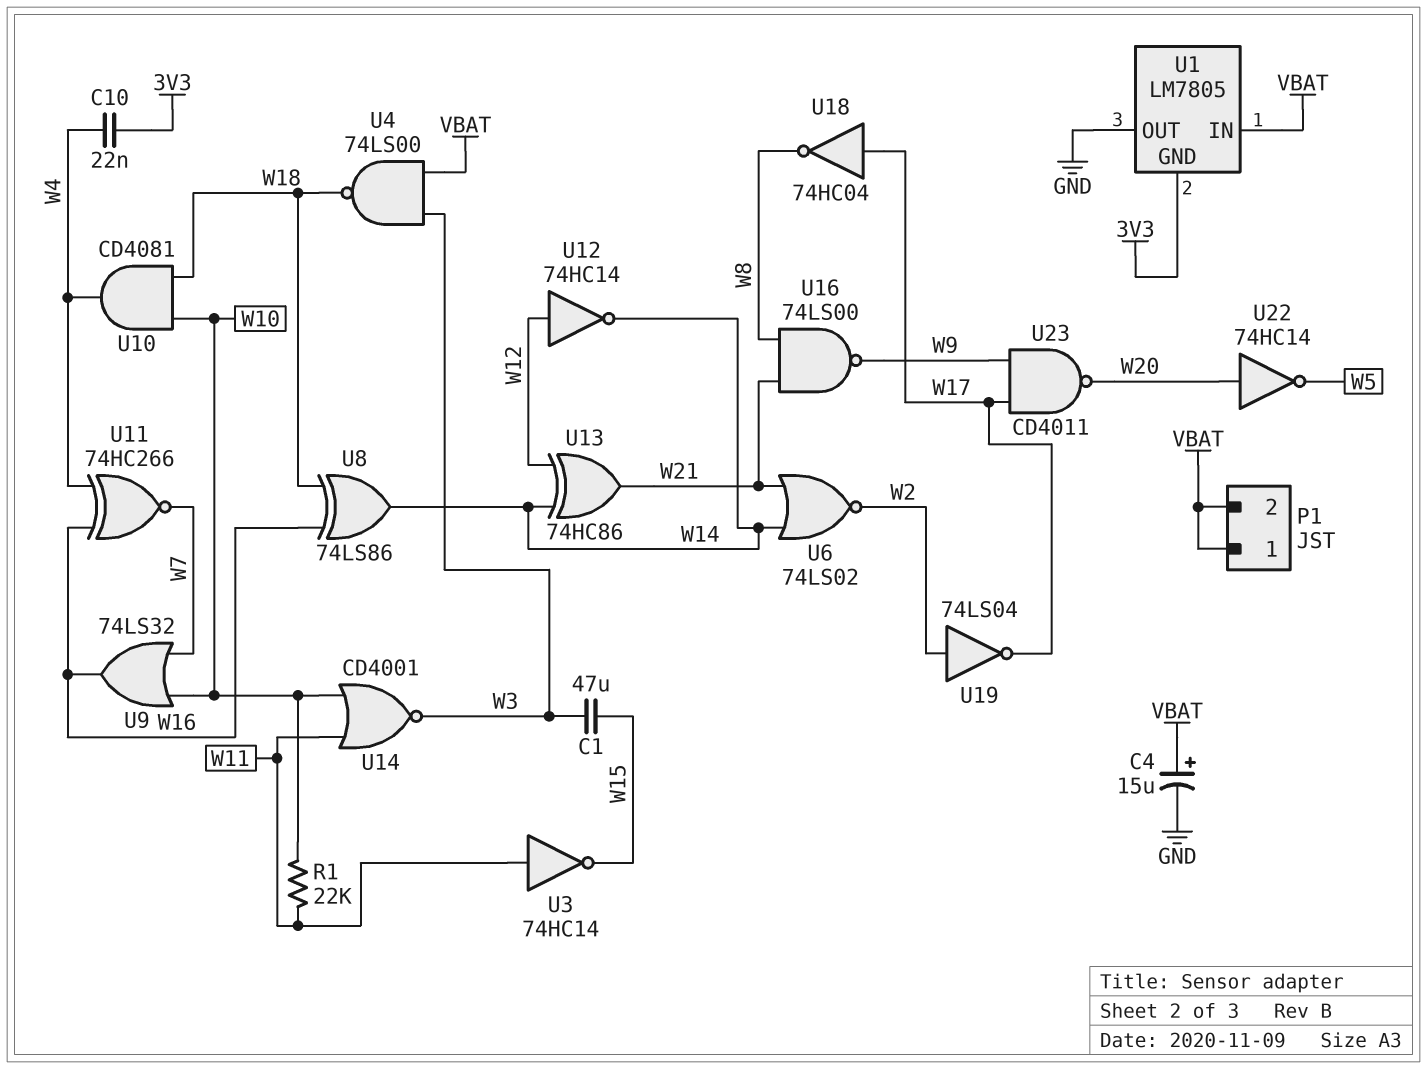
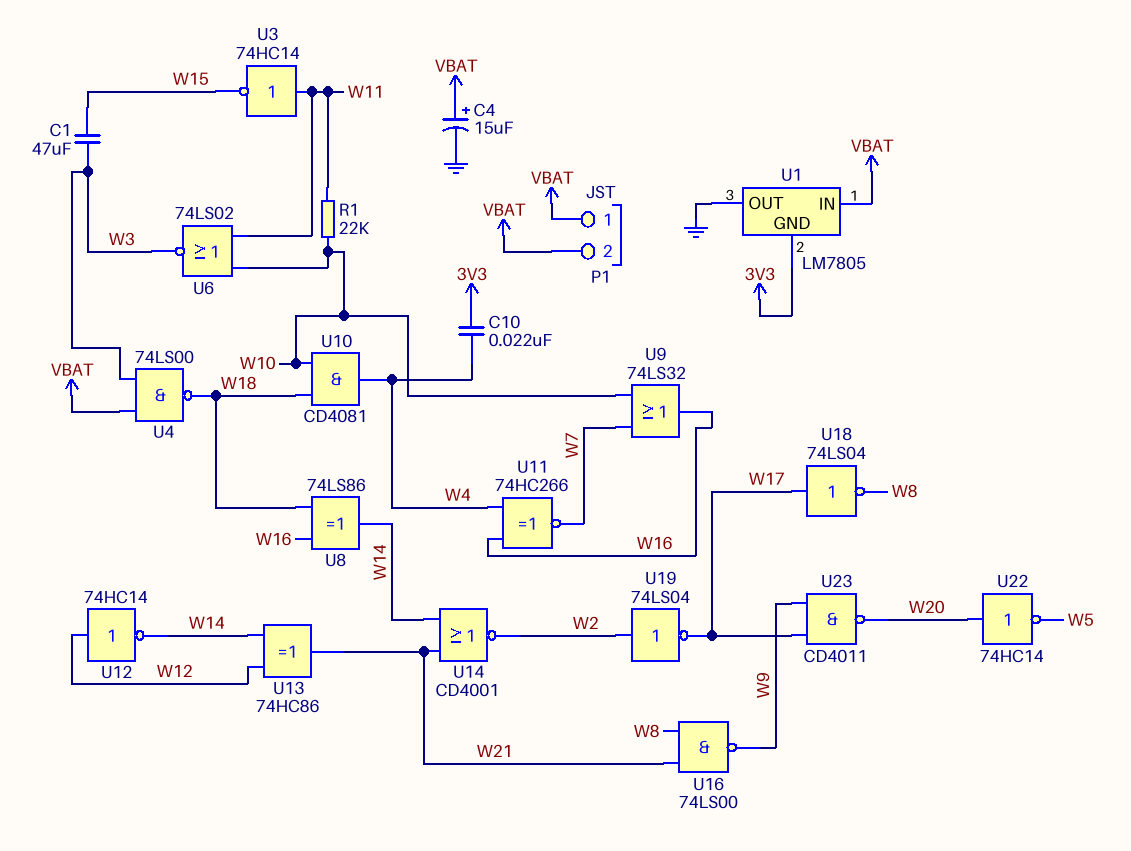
U6: NOR 74LS02 (in W14, in W21, out W2) -> NOR 74LS02 (in W10, in W11, out W3)
U14: NOR CD4001 (in W10, in W11, out W3) -> NOR CD4001 (in W14, in W21, out W2)
U18: NOT 74HC04 (in W17, out W8) -> NOT 74LS04 (in W17, out W8)

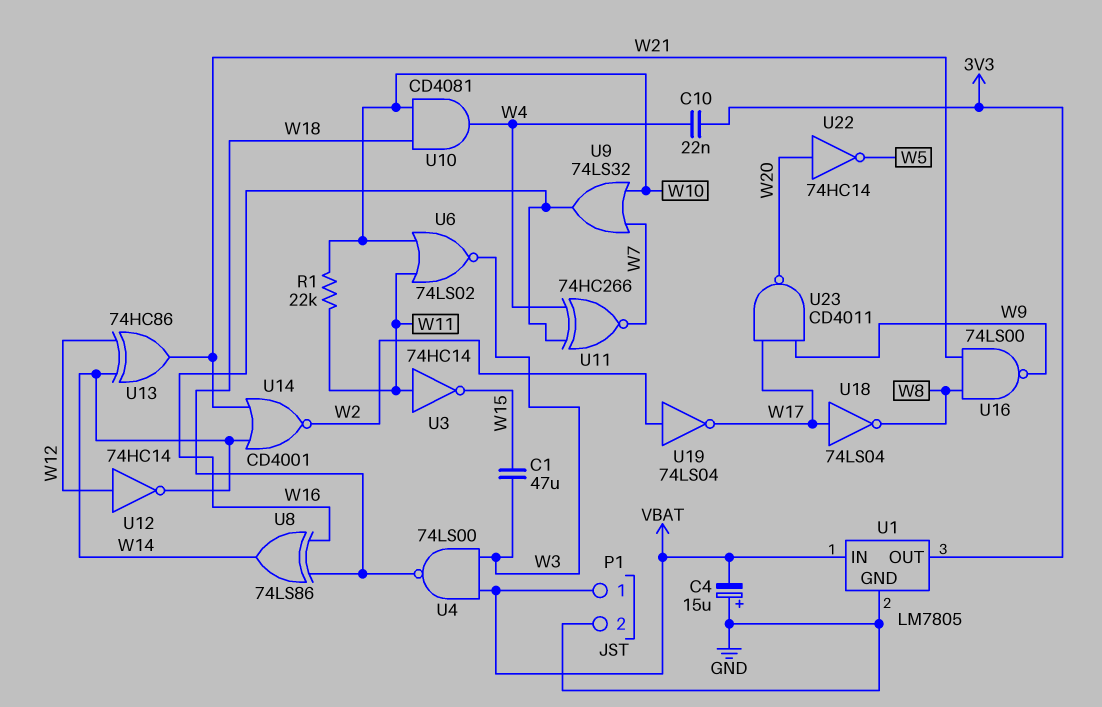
C4: 15uF (plus VBAT, minus GND) -> 15uF (plus GND, minus VBAT)
P1 pin 2: VBAT -> GND
U1 pin GND: 3V3 -> GND
U1 pin OUT: GND -> 3V3

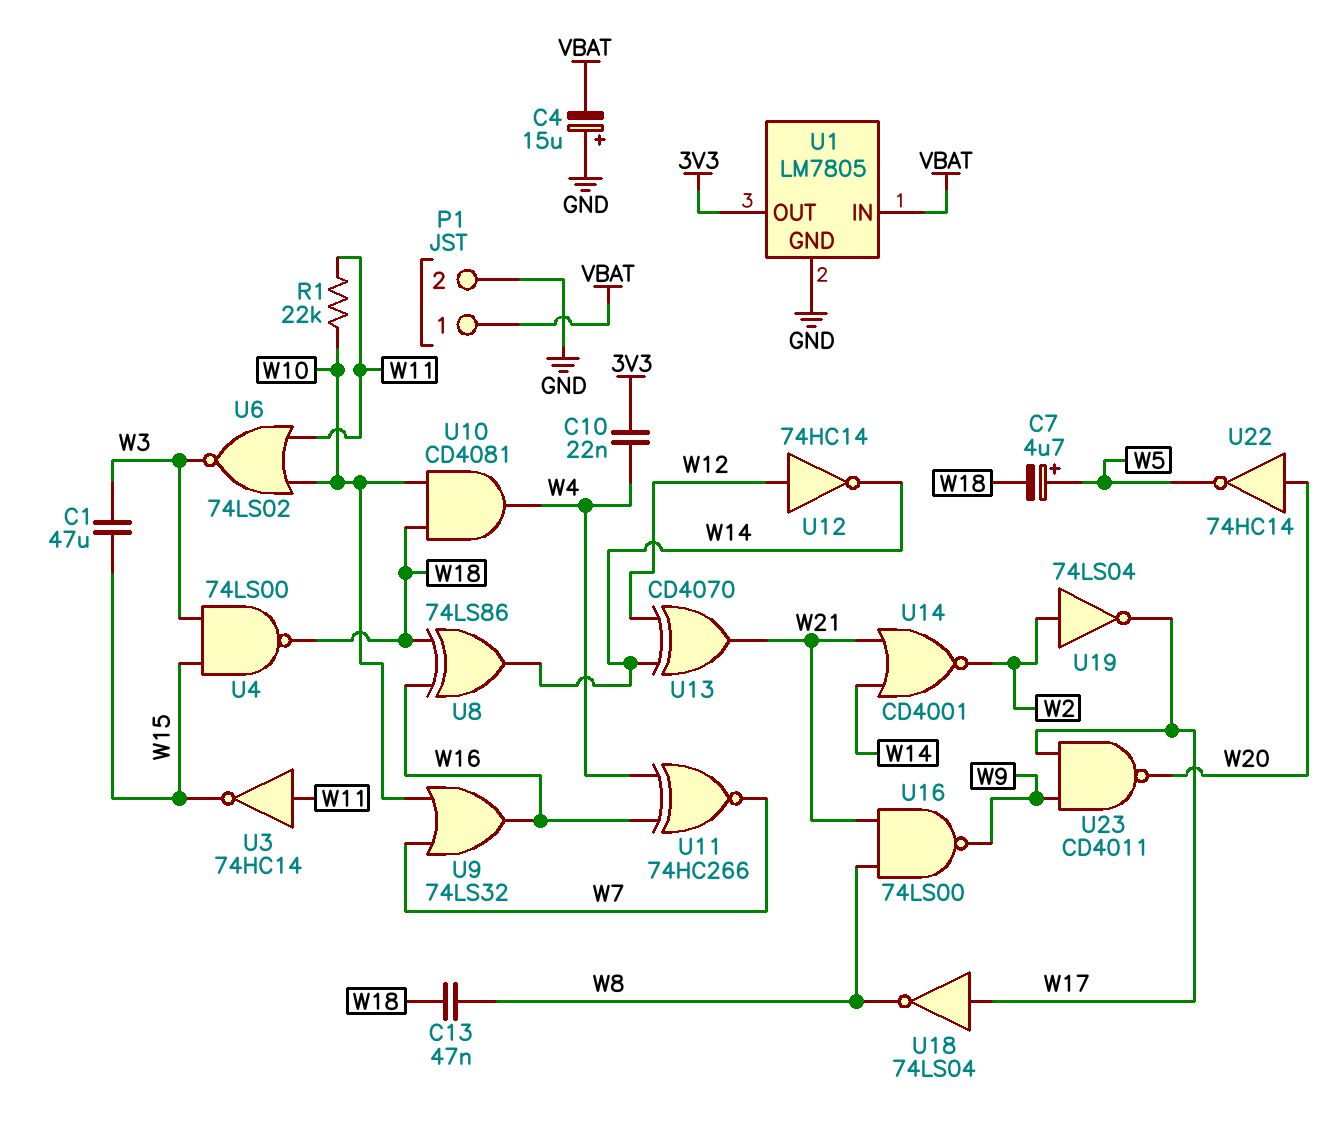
C7: none -> 4.7uF (plus W5, minus W18)
C13: none -> 47nF (W8, W18)
U4: NAND 74LS00 (in VBAT, in W3, out W18) -> NAND 74LS00 (in W3, in W15, out W18)
U13: XOR 74HC86 (in W12, in W14, out W21) -> XOR CD4070 (in W12, in W14, out W21)

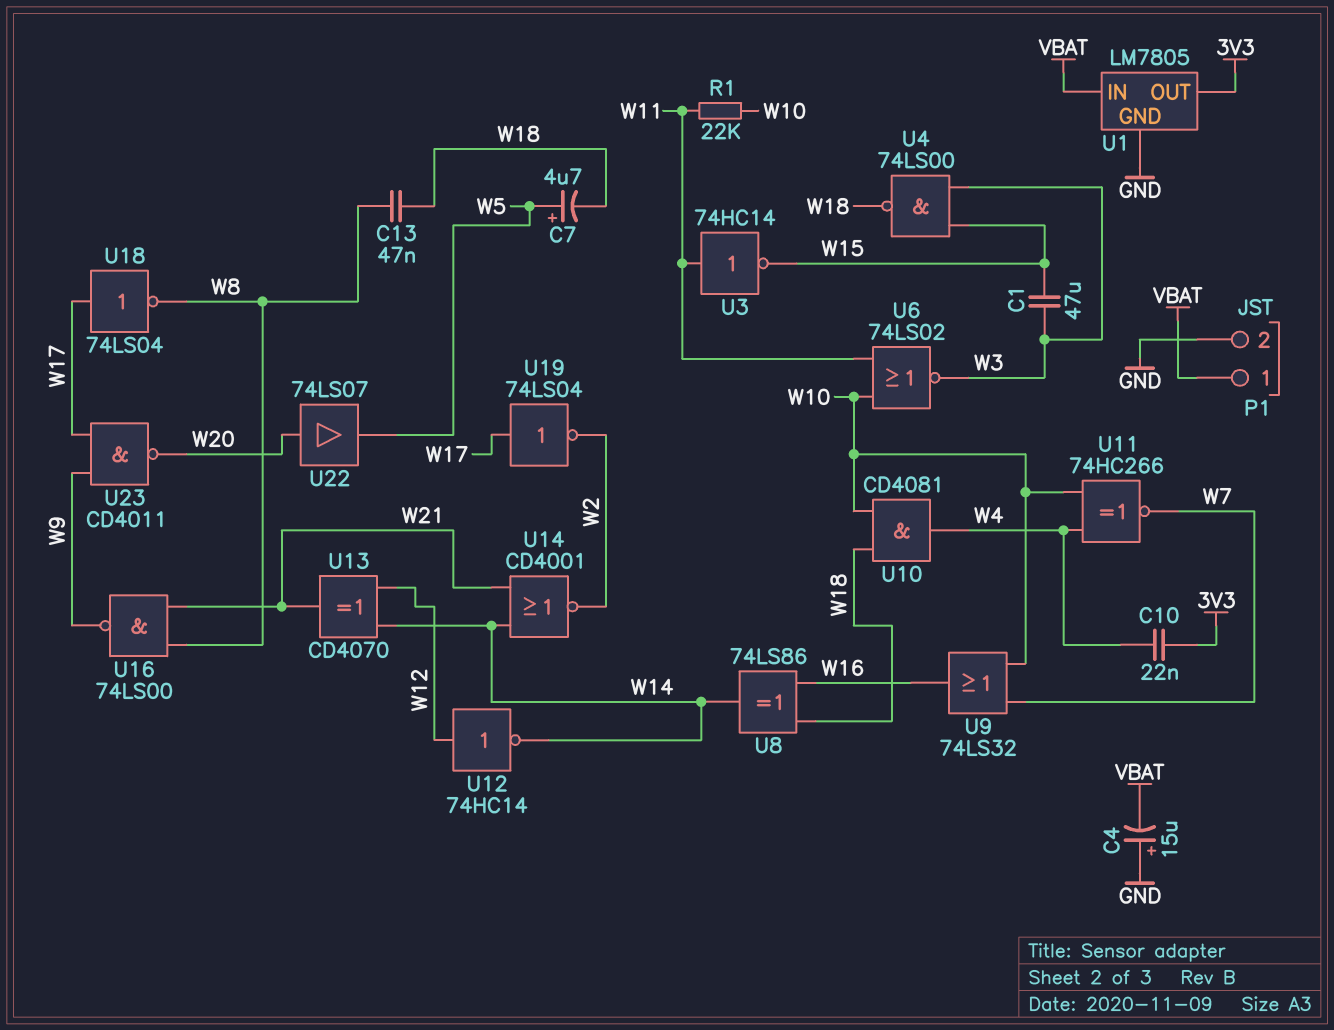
U11: XNOR 74HC266 (in W4, in W16, out W7) -> XNOR 74HC266 (in W4, in W10, out W7)
U19: NOT 74LS04 (in W2, out W17) -> NOT 74LS04 (in W17, out W2)
U22: NOT 74HC14 (in W20, out W5) -> buffer 74LS07 (in W20, out W5)

